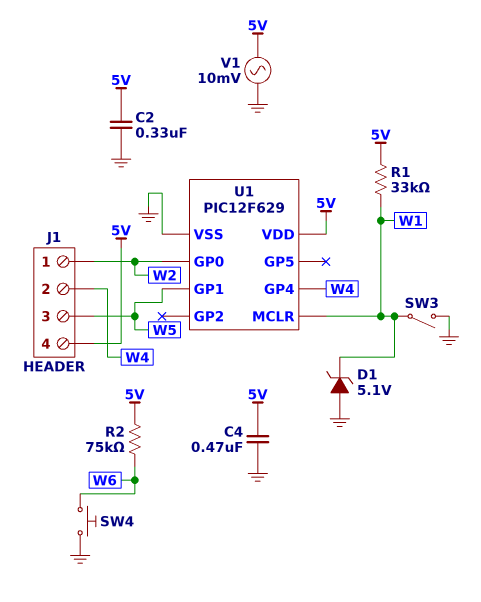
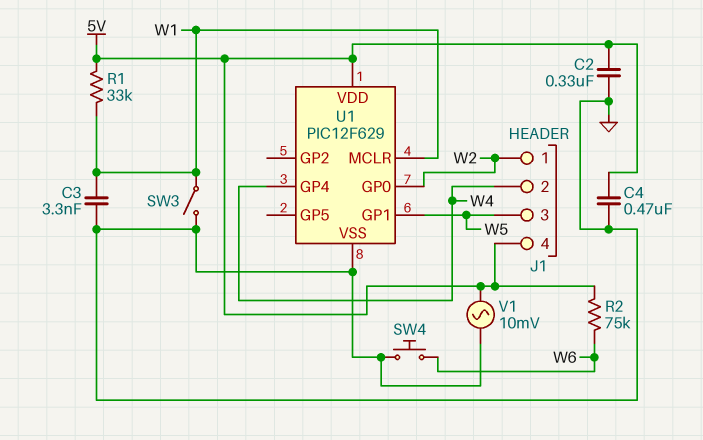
C3: none -> 3.3nF (GND, W1)
D1: zener 5.1V (A GND, K W1) -> none

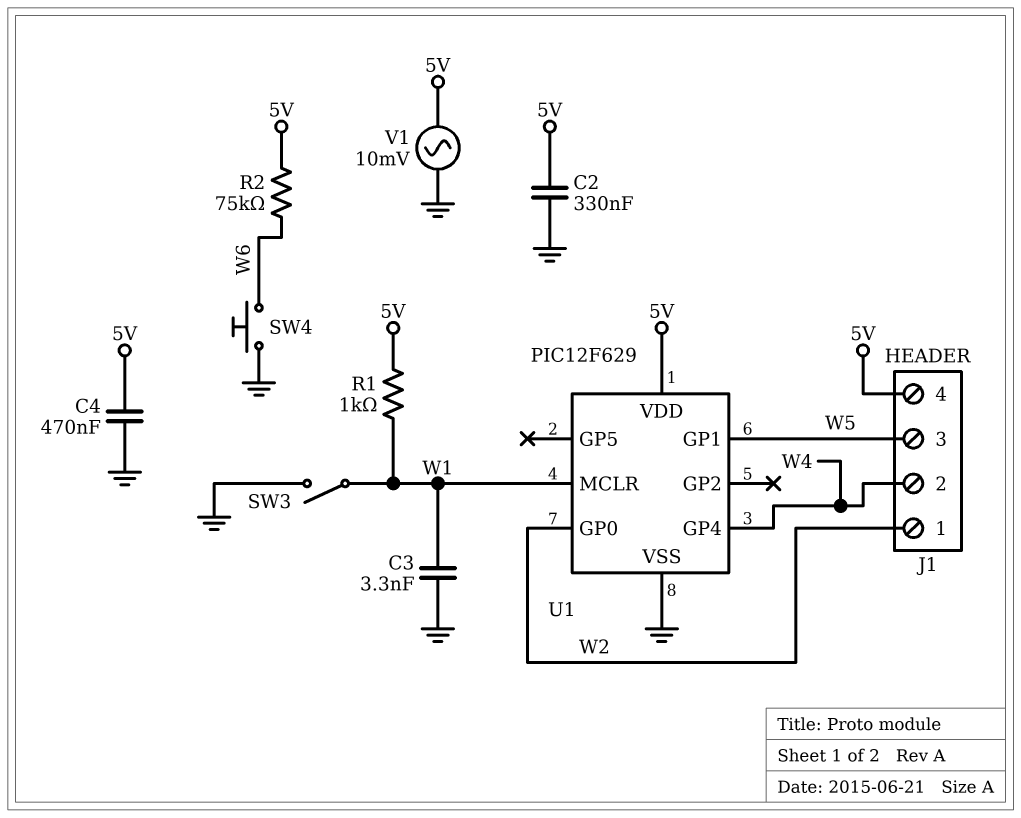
R1: 33k (5V, W1) -> 1k (5V, W1)

